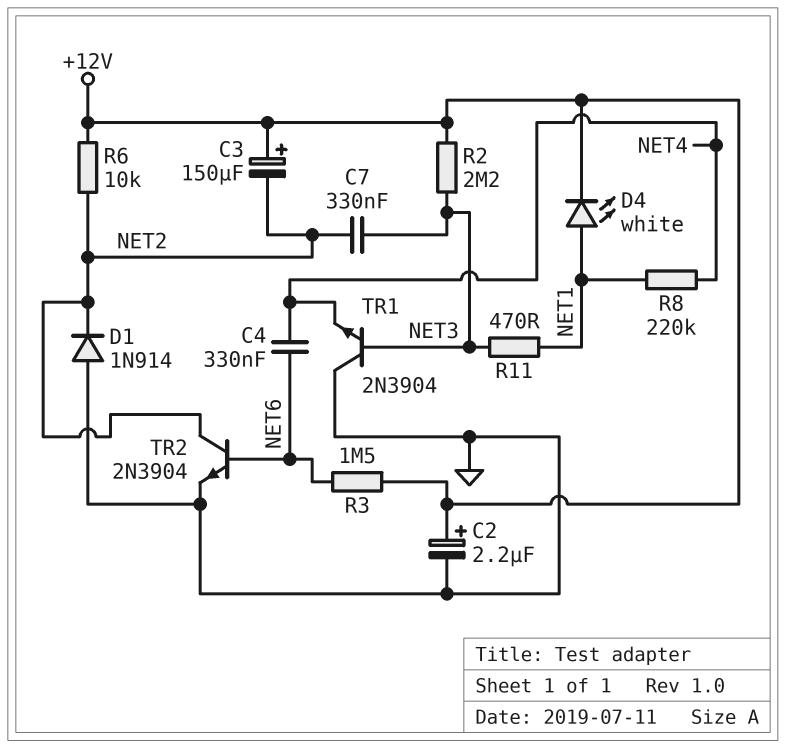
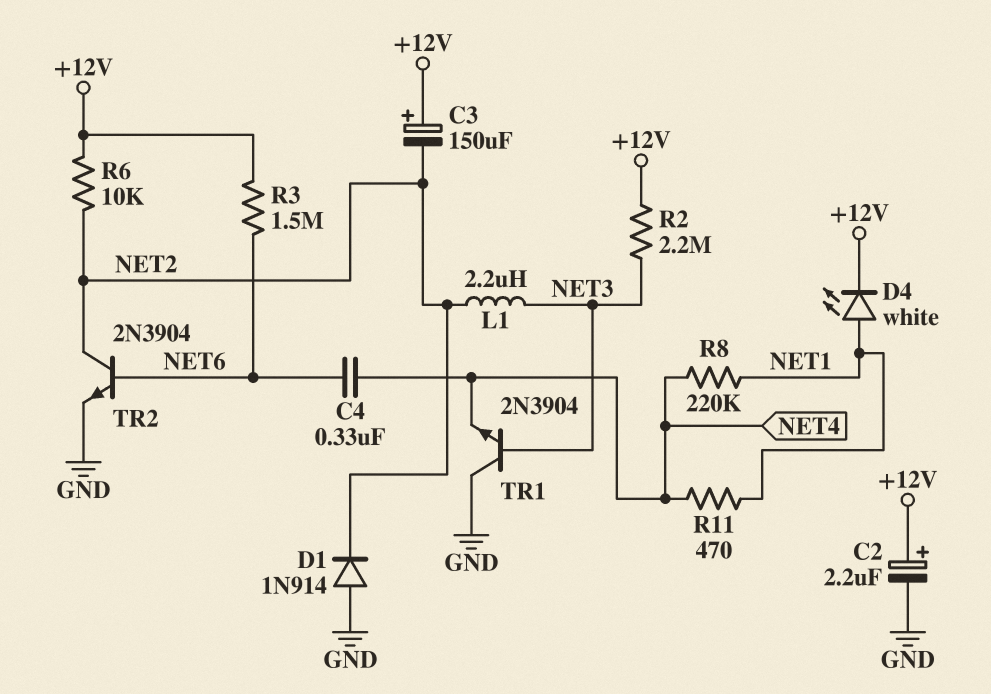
C7: 330nF (NET2, NET3) -> none
L1: none -> 2.2uH (NET2, NET3)
R11: 470 (NET1, NET3) -> 470 (NET1, NET4)

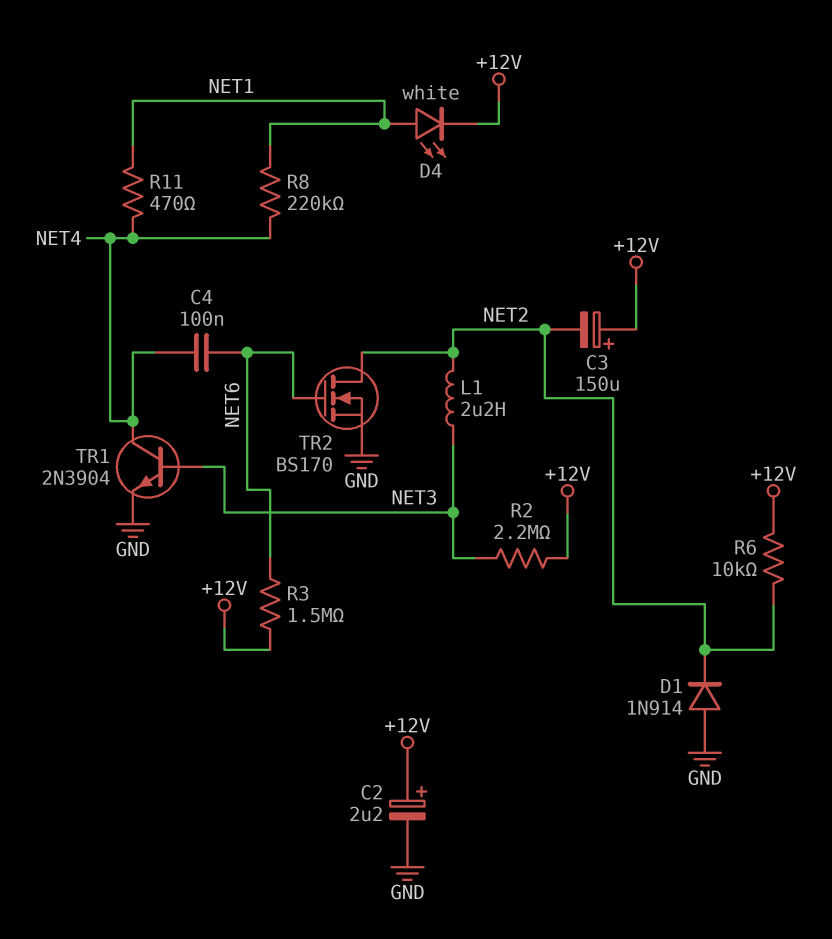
C4: 330nF (NET4, NET6) -> 100nF (NET4, NET6)
TR1: NPN 2N3904 (B NET3, C GND, E NET4) -> NPN 2N3904 (B NET3, C NET4, E GND)
TR2: NPN 2N3904 (B NET6, C NET2, E GND) -> NMOS BS170 (G NET6, D NET2, S GND)

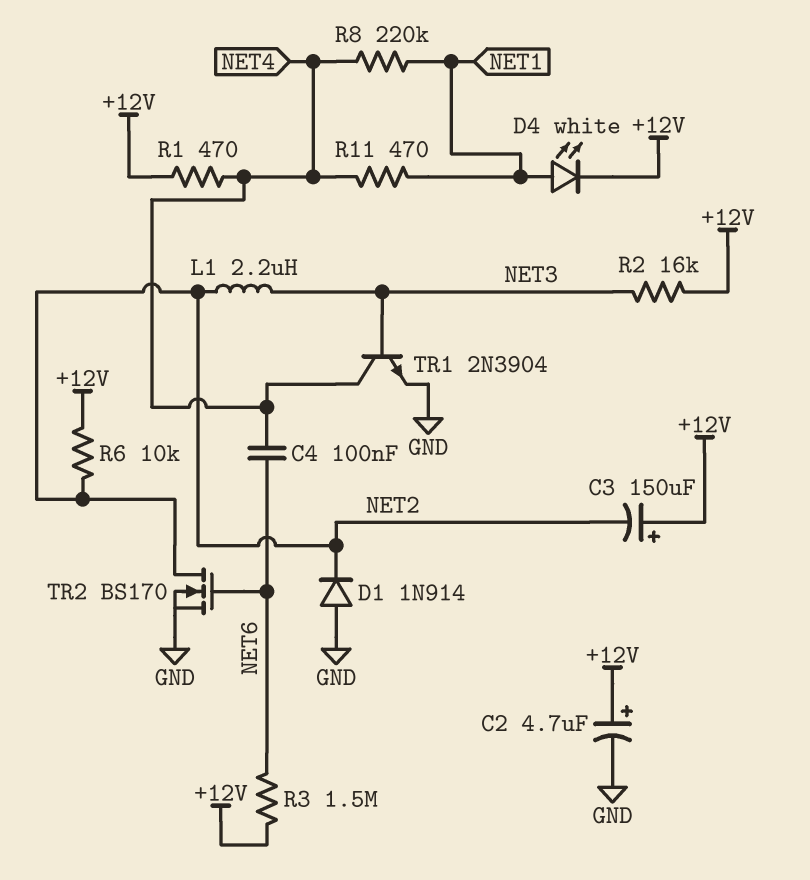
C2: 2.2uF (plus +12V, minus GND) -> 4.7uF (plus +12V, minus GND)
R1: none -> 470 (+12V, NET4)
R2: 2.2M (+12V, NET3) -> 16k (+12V, NET3)

